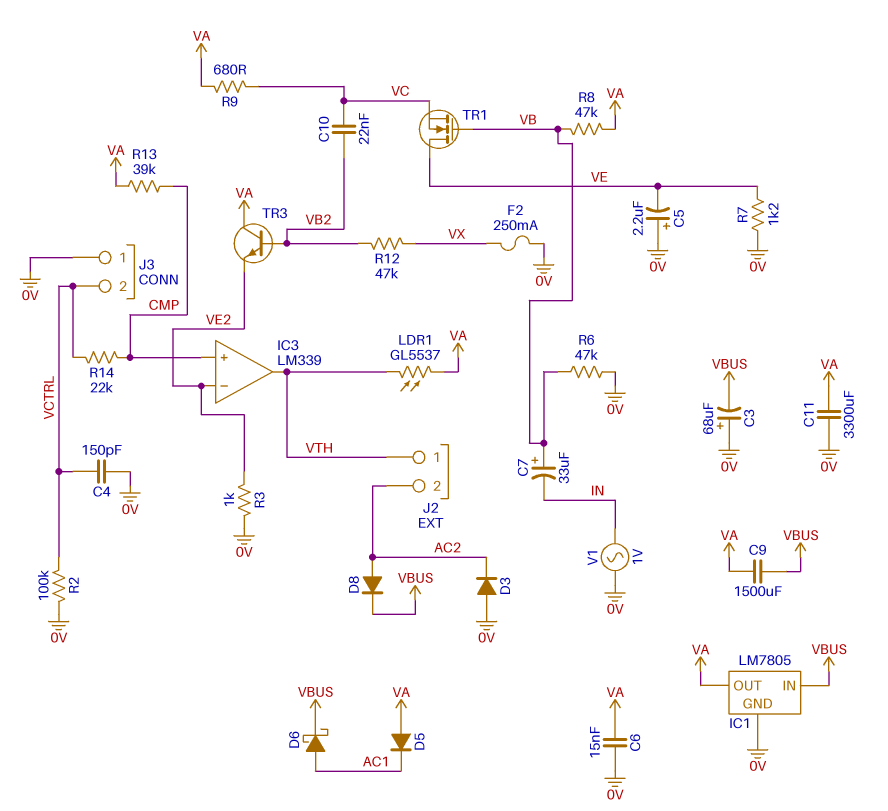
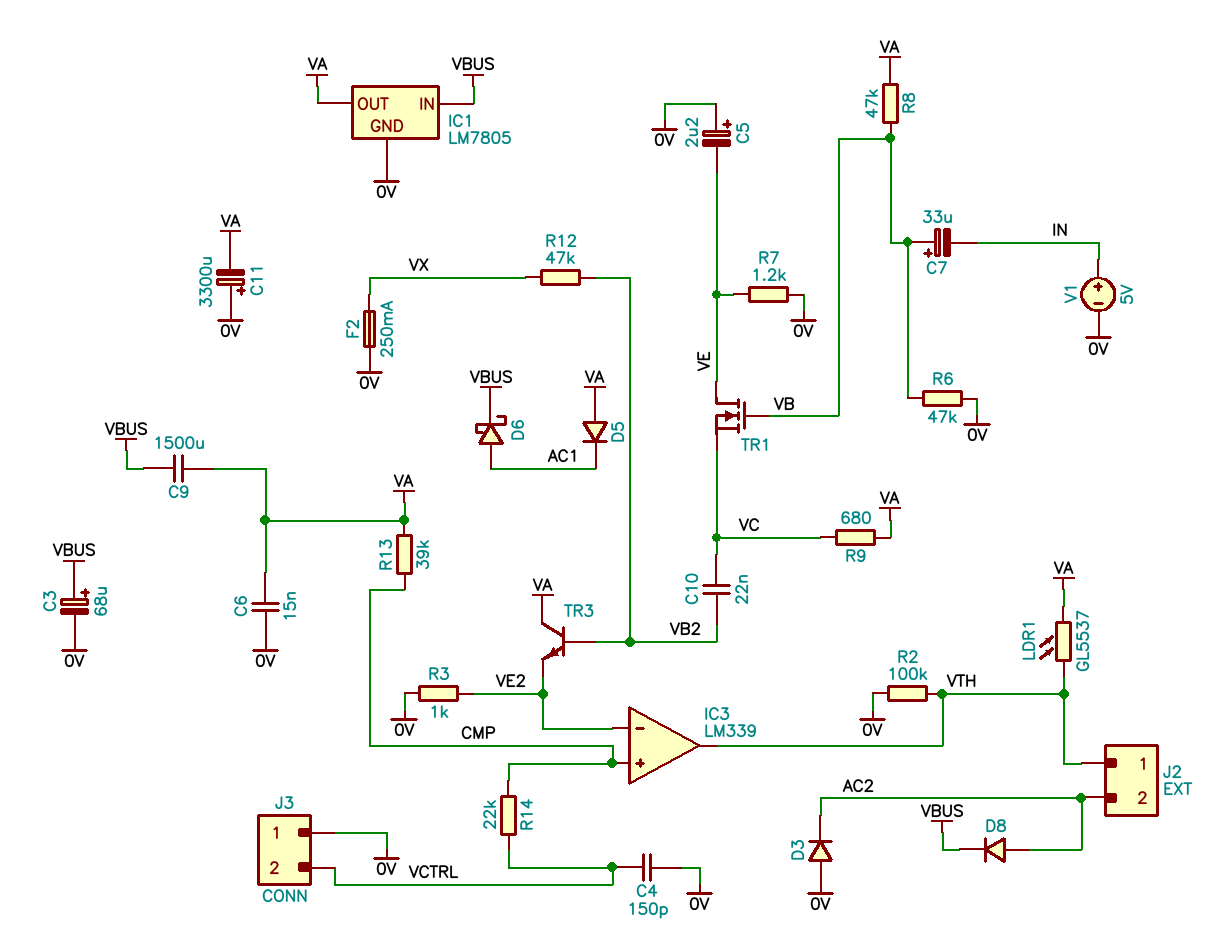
C3: 68uF (plus 0V, minus VBUS) -> 68uF (plus VBUS, minus 0V)
C11: 3300uF (0V, VA) -> 3300uF (plus 0V, minus VA)
R2: 100k (0V, VCTRL) -> 100k (0V, VTH)
V1: AC 1V (0V, IN) -> 5V (plus IN, minus 0V)

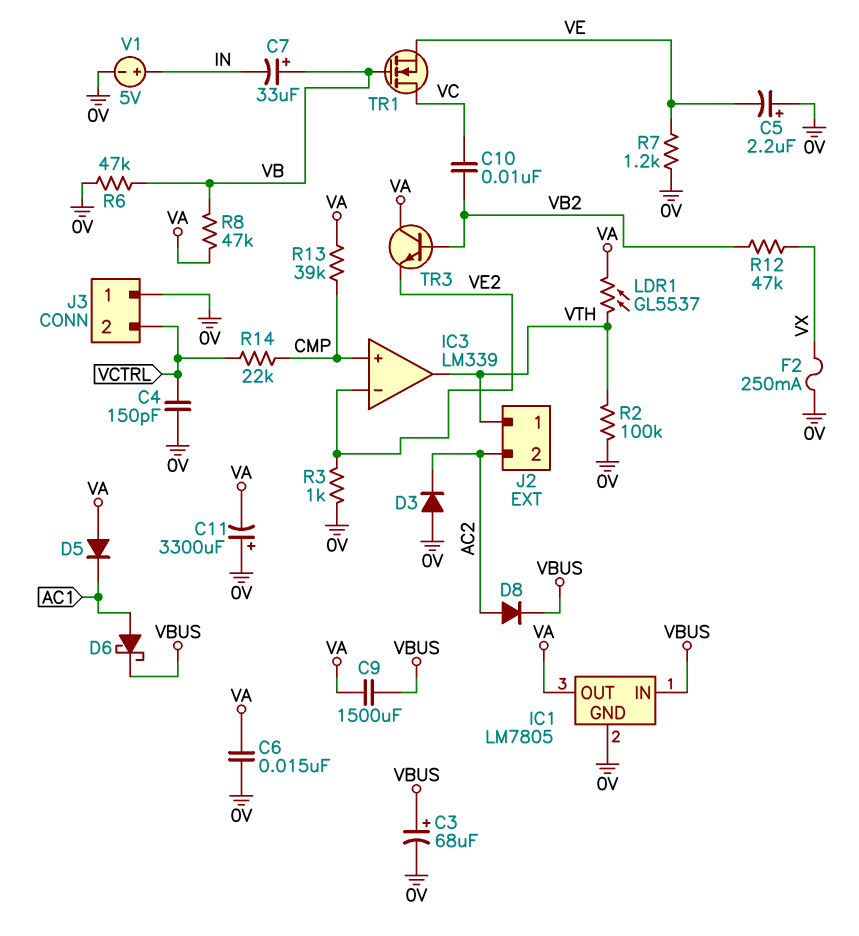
C10: 22nF (VB2, VC) -> 10nF (VB2, VC)
R9: 680 (VA, VC) -> none
TR1: NMOS (G VB, D VE, S VC) -> NMOS (G VB, D VC, S VE)

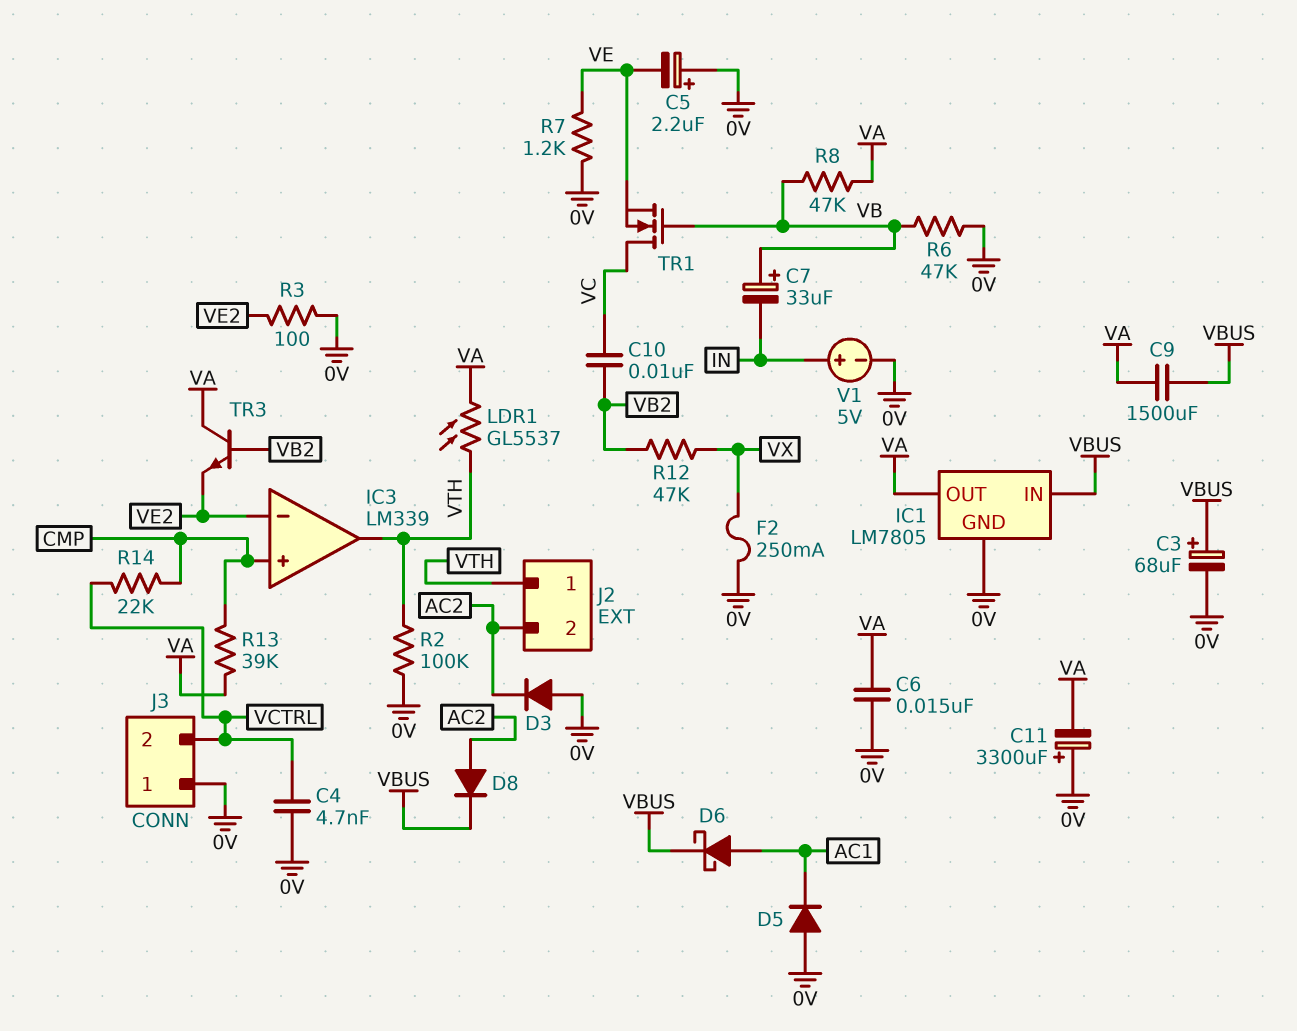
C4: 150pF (0V, VCTRL) -> 4.7nF (0V, VCTRL)
D5: diode (A VA, K AC1) -> diode (A 0V, K AC1)
R3: 1k (0V, VE2) -> 100 (0V, VE2)

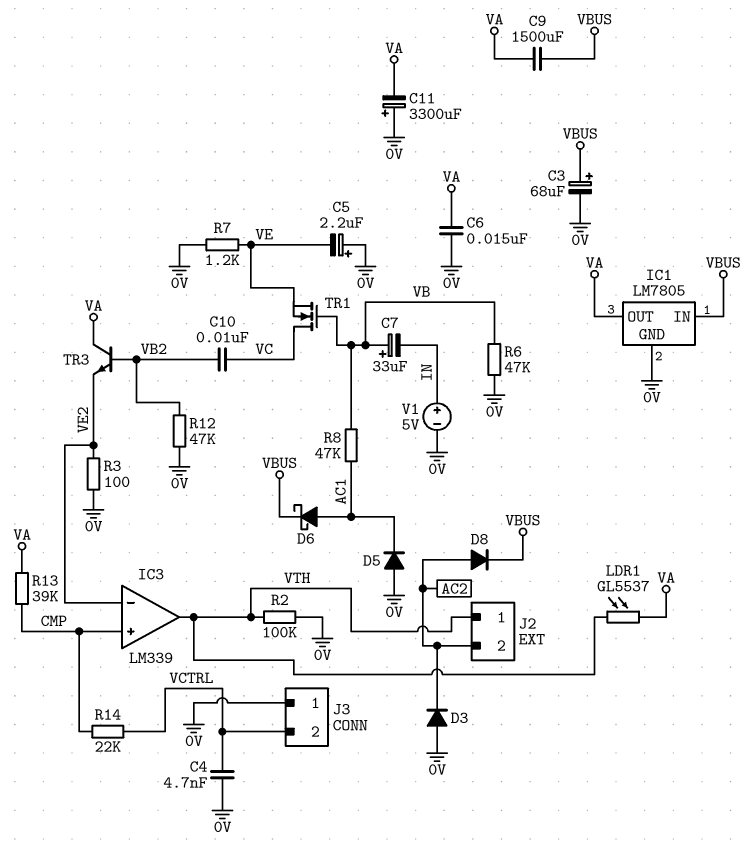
F2: 250mA (0V, VX) -> none
R8: 47k (VA, VB) -> 47k (AC1, VB)
R12: 47k (VB2, VX) -> 47k (0V, VB2)

